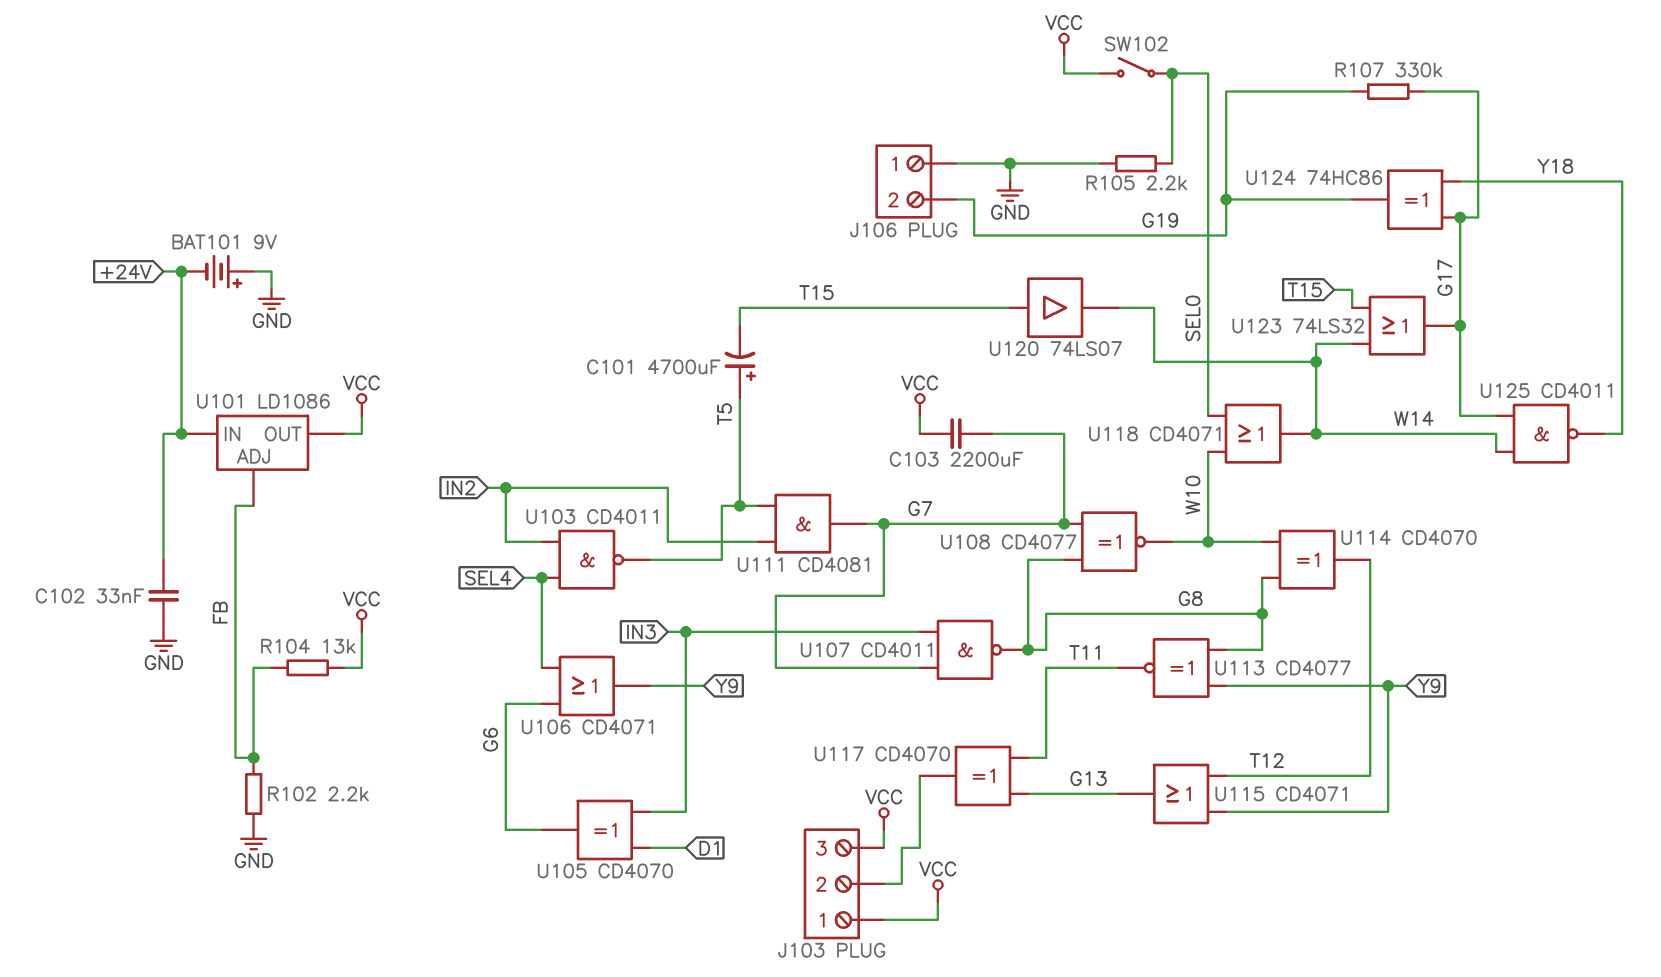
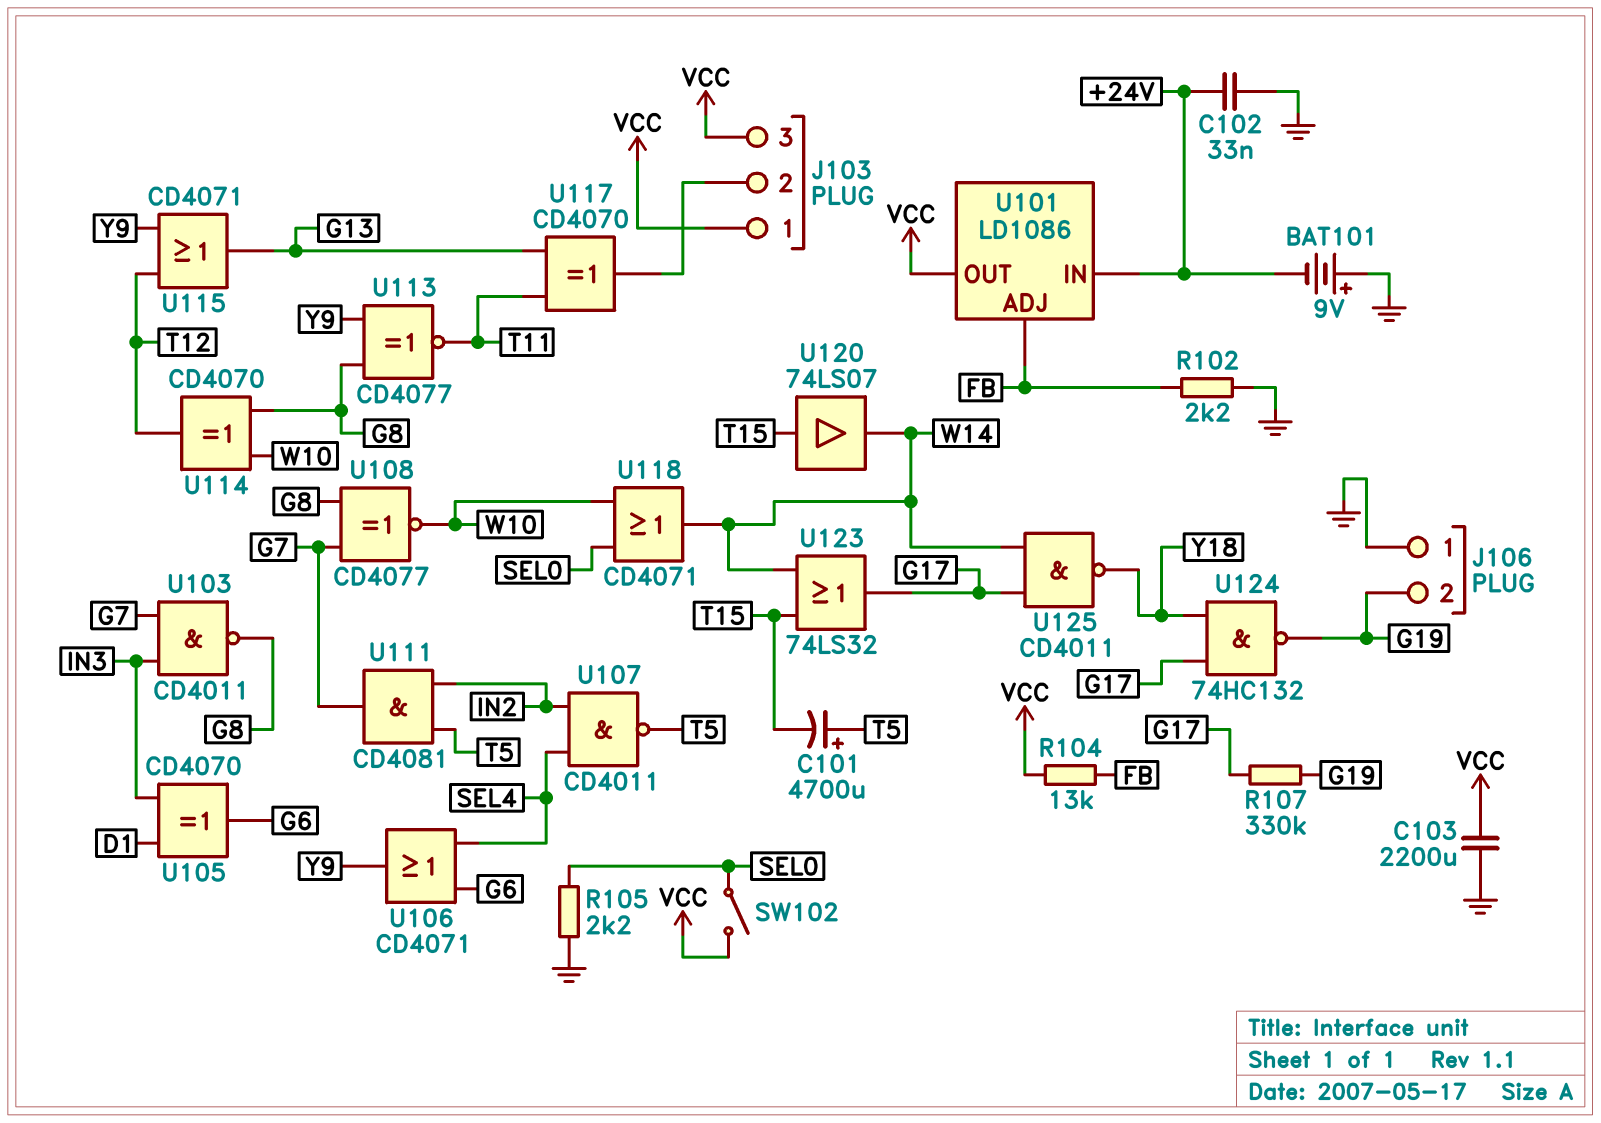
C103: 2200uF (G7, VCC) -> 2200uF (GND, VCC)
U103: NAND CD4011 (in IN2, in SEL4, out T5) -> NAND CD4011 (in G7, in IN3, out G8)
U107: NAND CD4011 (in G7, in IN3, out G8) -> NAND CD4011 (in IN2, in SEL4, out T5)
U124: XOR 74HC86 (in G17, in Y18, out G19) -> NAND 74HC132 (in G17, in Y18, out G19)

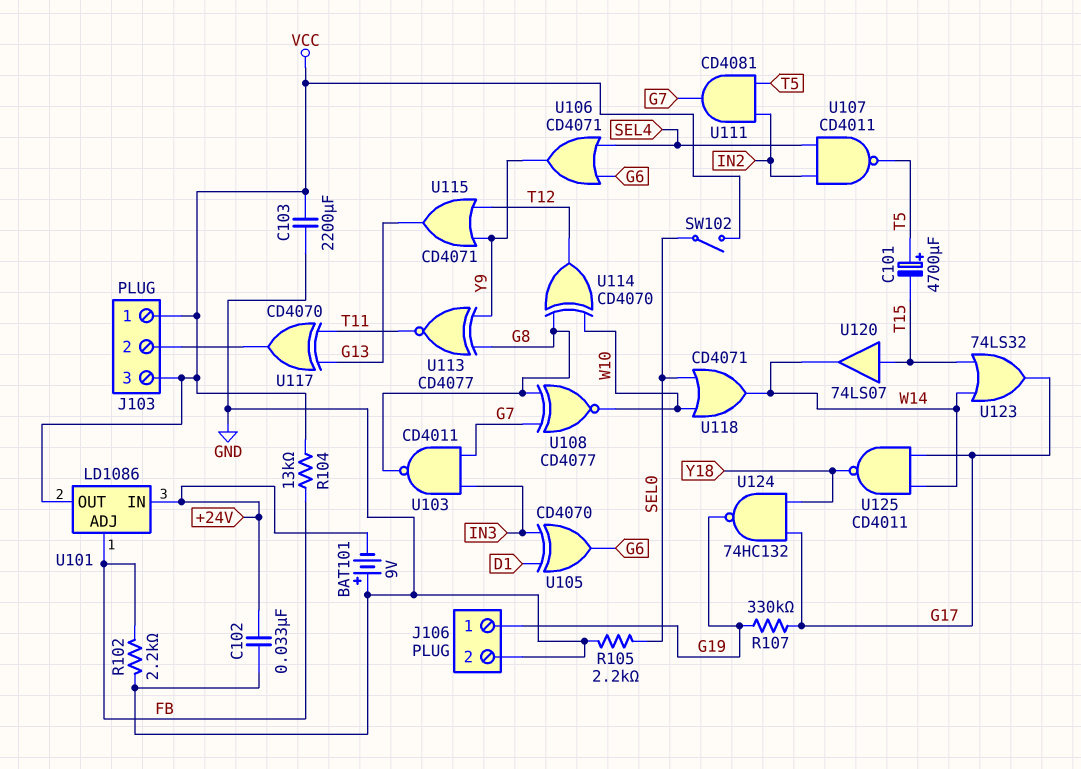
J106 pin 1: GND -> G19
J106 pin 2: G19 -> GND

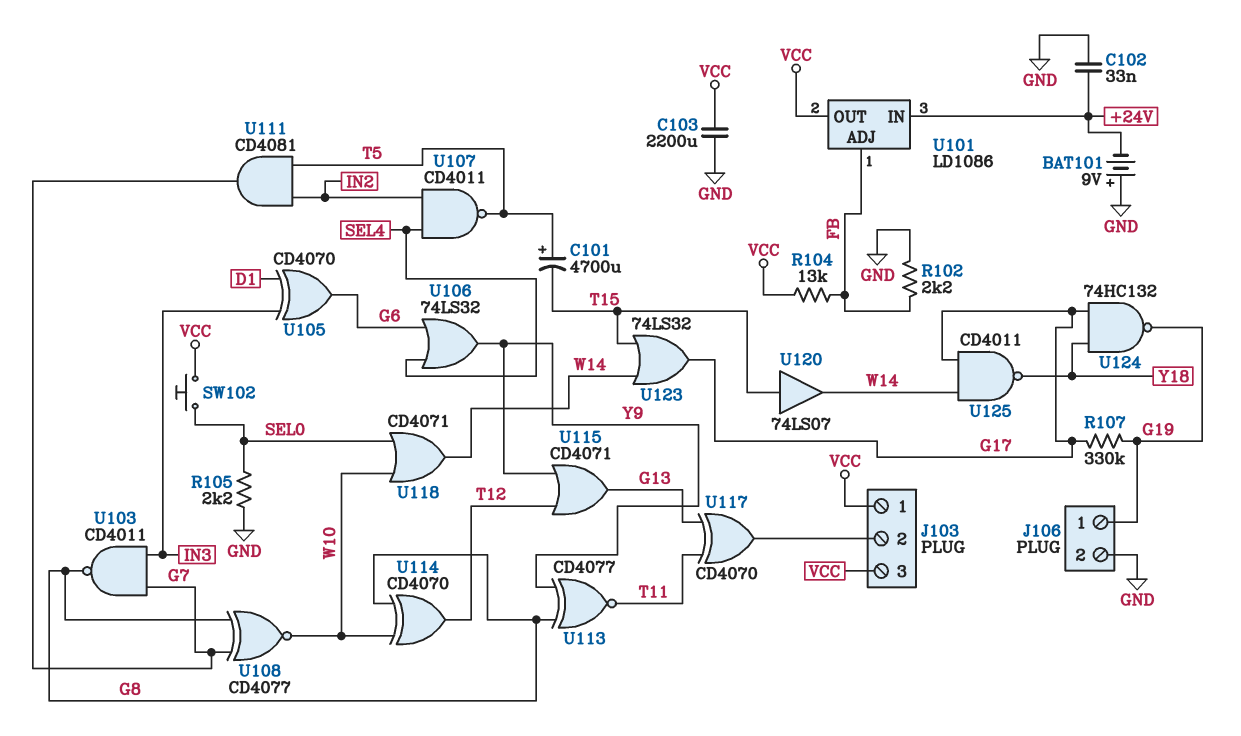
SW102: switch (SEL0, VCC) -> button (SEL0, VCC)
U106: OR CD4071 (in G6, in SEL4, out Y9) -> OR 74LS32 (in G6, in SEL4, out Y9)

